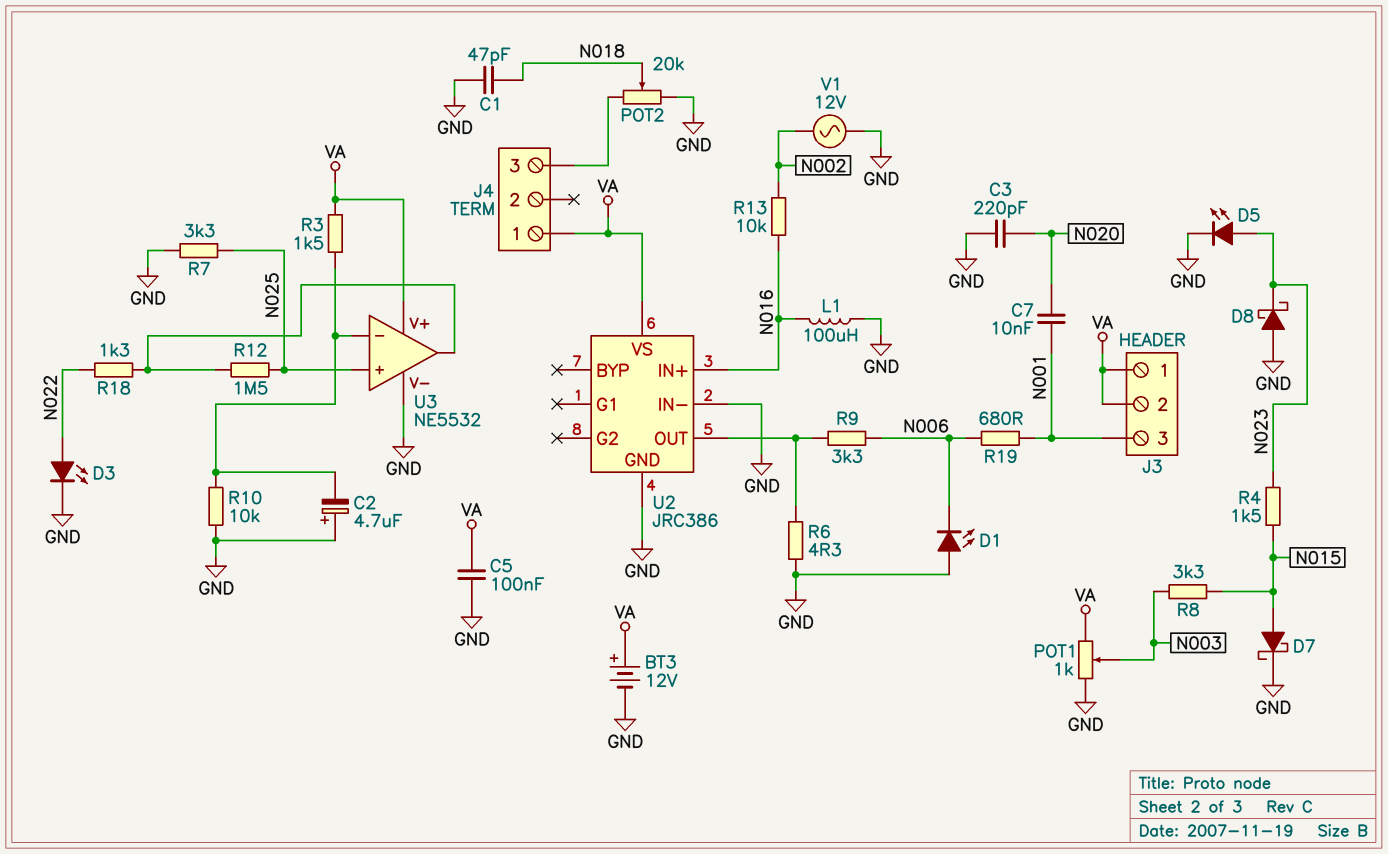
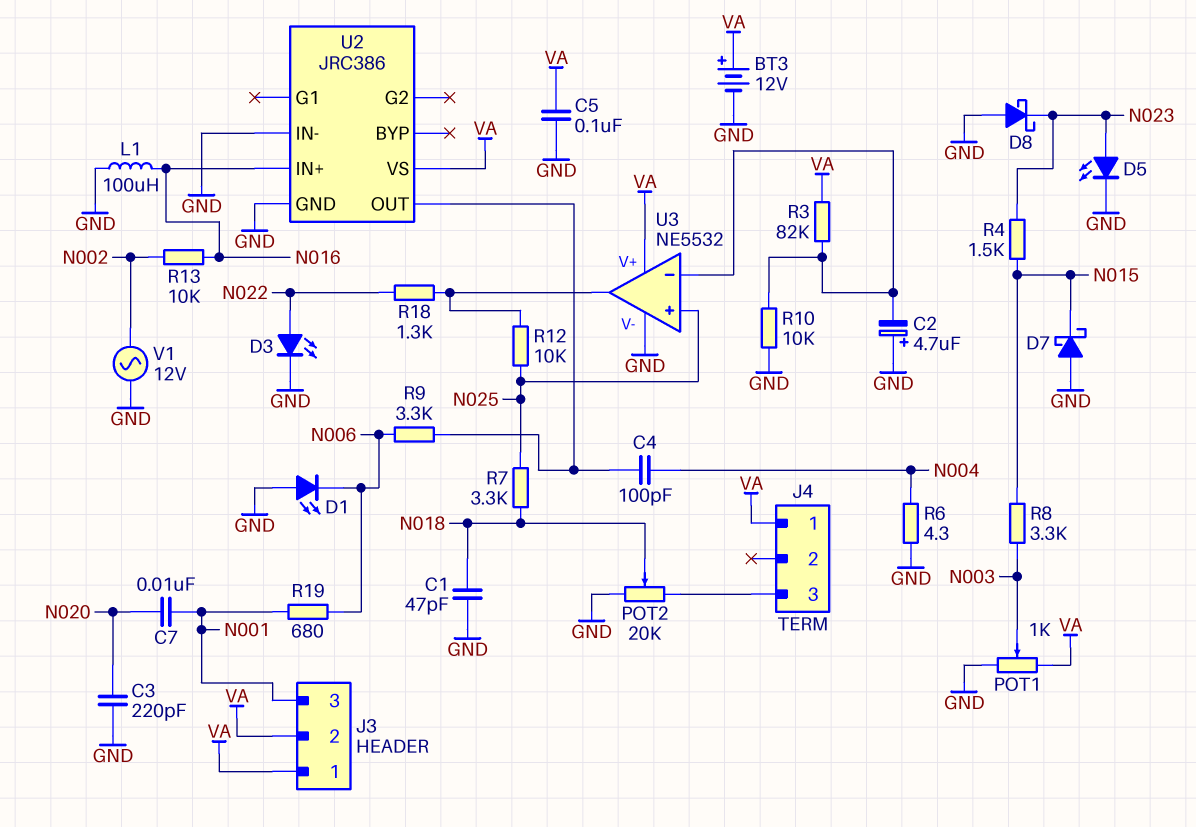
C4: none -> 100pF (N004, U2/OUT)
D7: schottky (A N015, K GND) -> schottky (A GND, K N015)
R3: 1.5k (U3/in-, VA) -> 82k (U3/in-, VA)
R6: 4.3 (GND, U2/OUT) -> 4.3 (GND, N004)
R7: 3.3k (GND, N025) -> 3.3k (N018, N025)
R12: 1.5M (N025, U3/out) -> 10k (N025, U3/out)

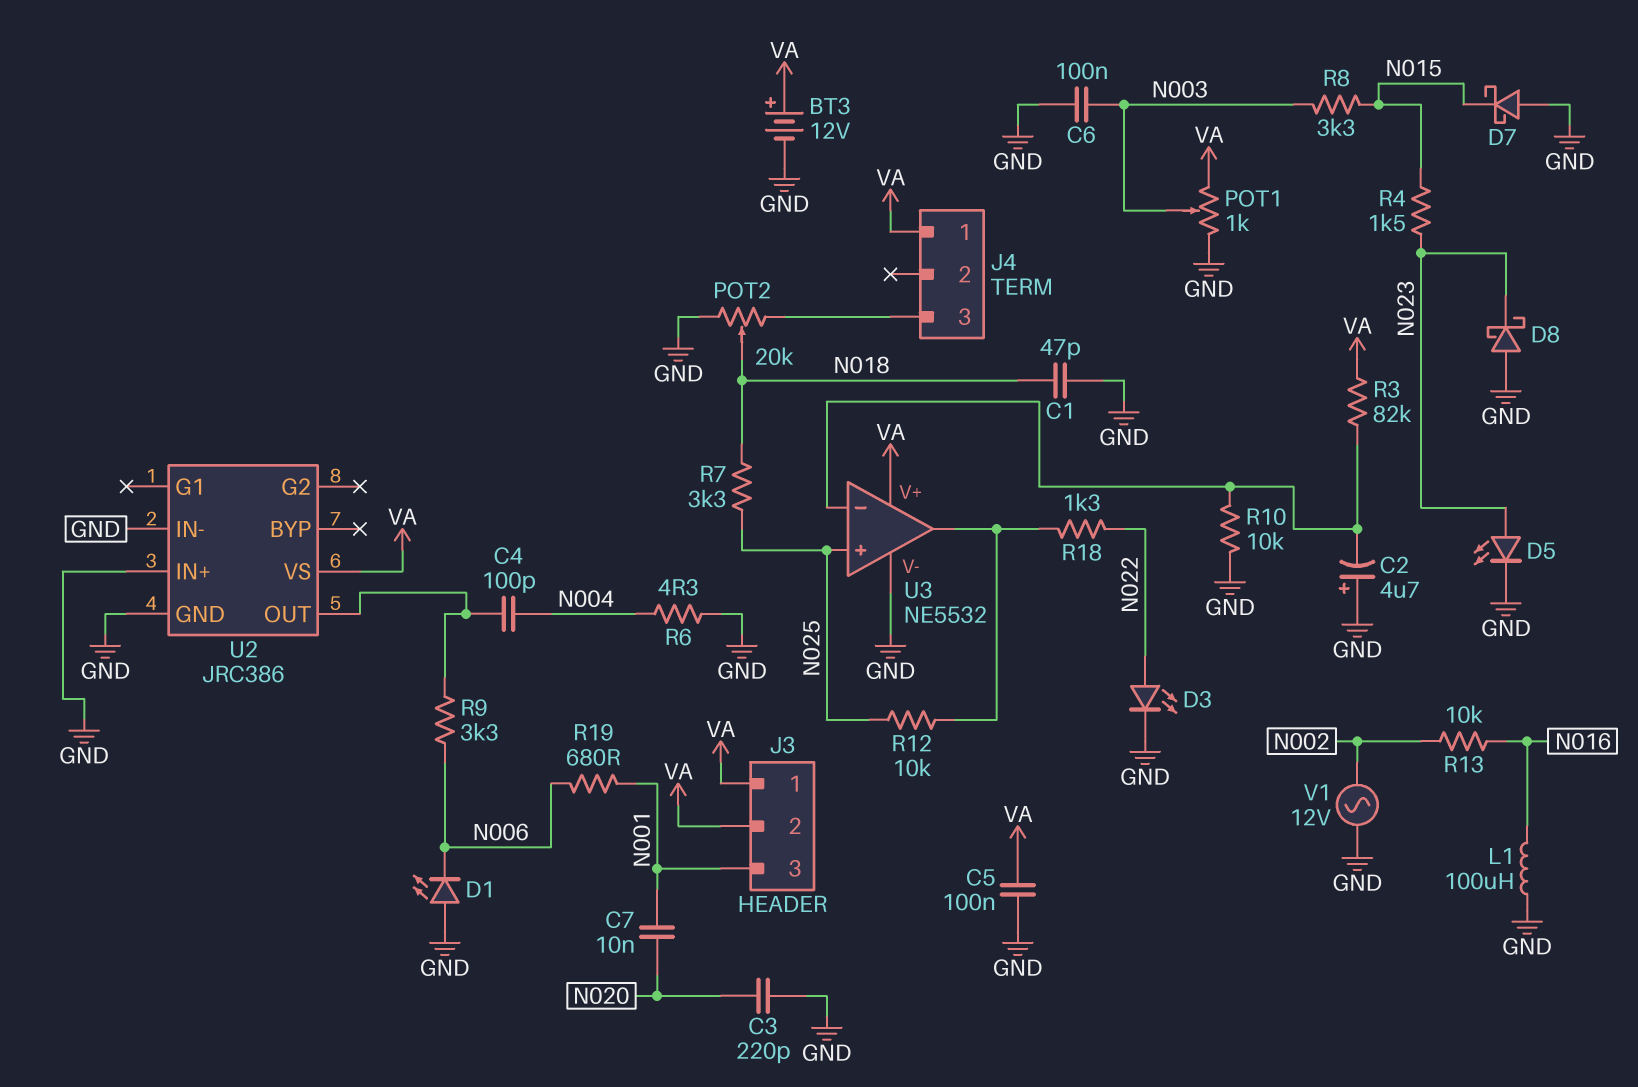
C6: none -> 100nF (GND, N003)
U2 pin IN+: N016 -> GND

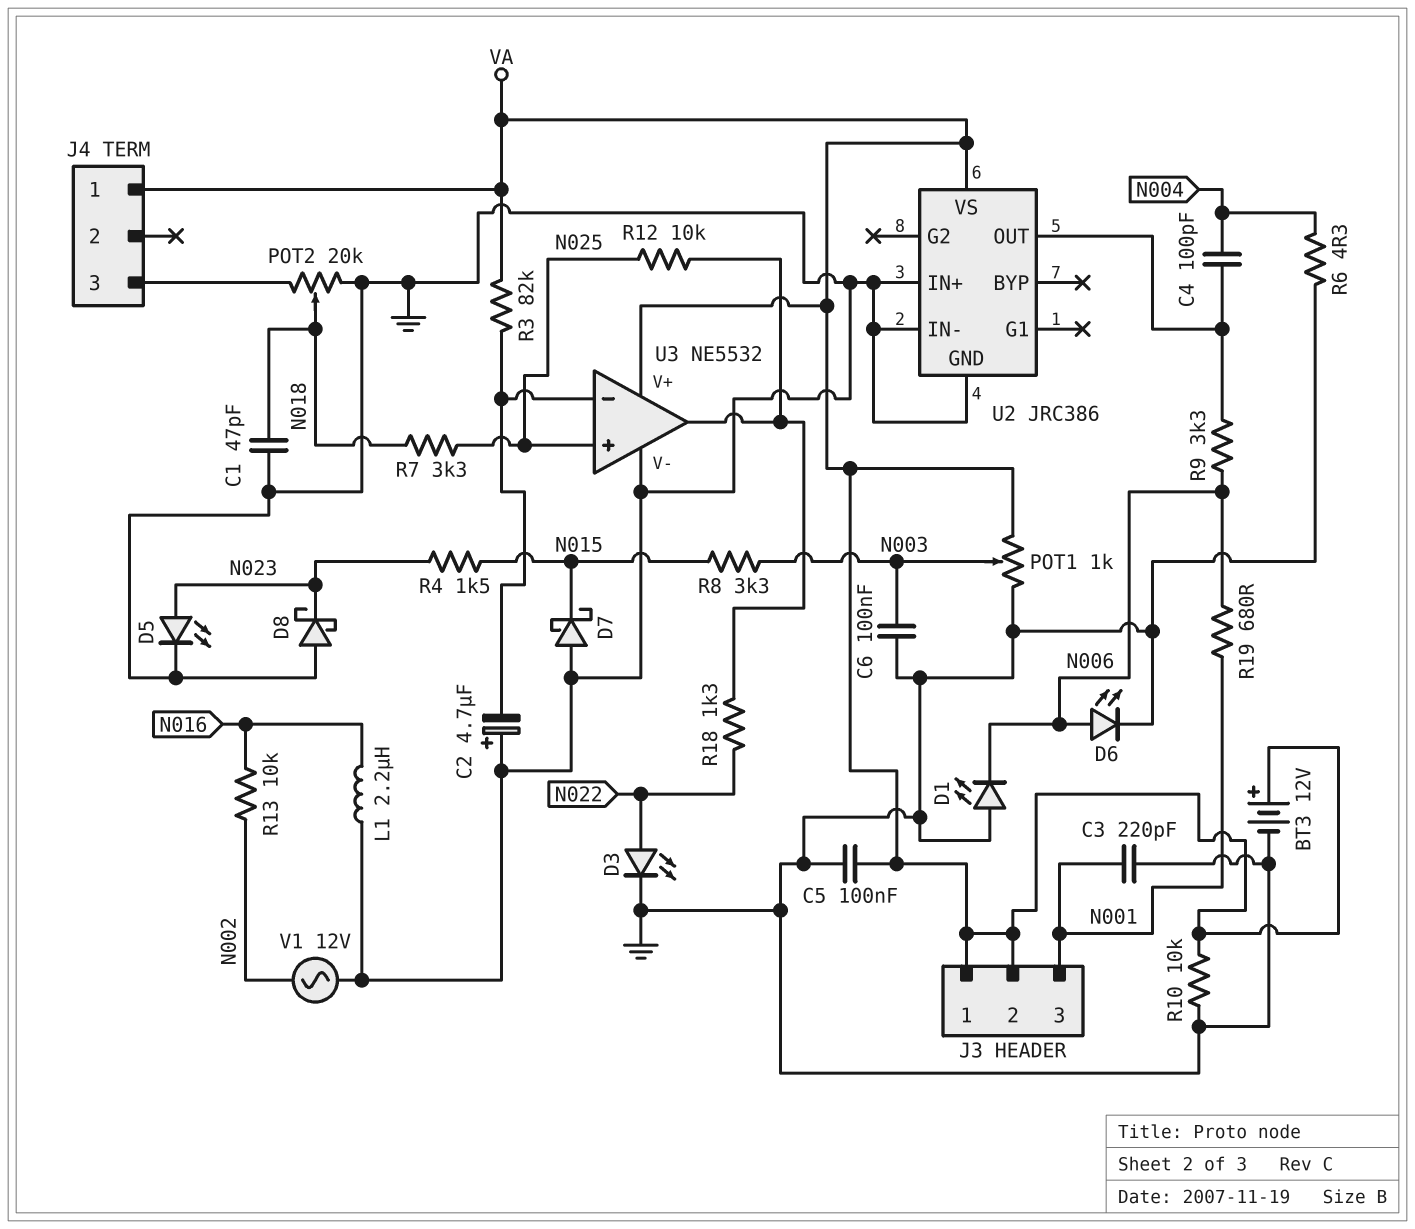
C3: 220pF (GND, N020) -> 220pF (GND, N001)
C7: 10nF (N001, N020) -> none
D6: none -> LED (A N006, K GND)
L1: 100uH (GND, N016) -> 2.2uH (GND, N016)
R10: 10k (GND, U3/in-) -> 10k (GND, VA)

